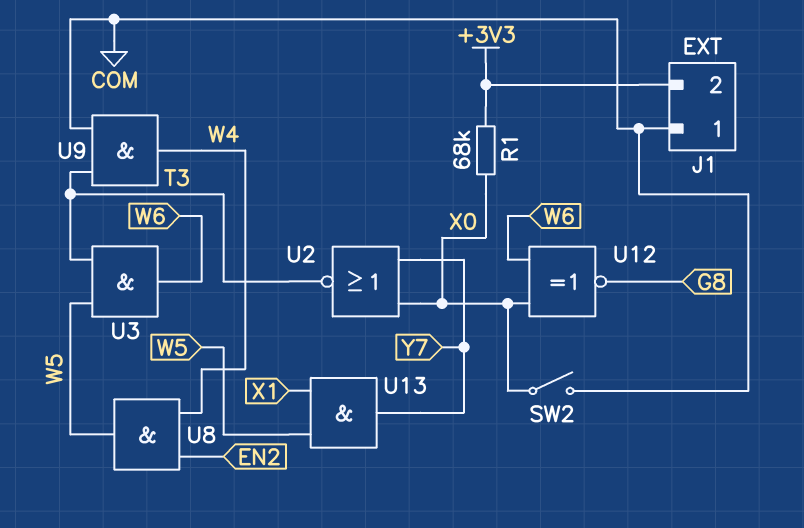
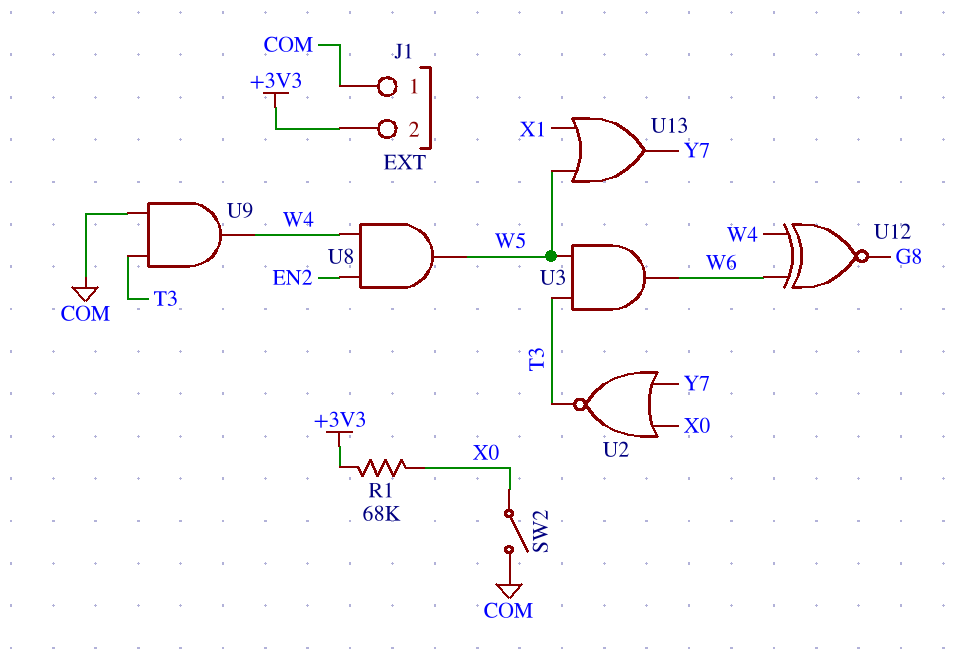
U12: XNOR (in W6, in X0, out G8) -> XNOR (in W4, in W6, out G8)
U13: AND (in W5, in X1, out Y7) -> OR (in W5, in X1, out Y7)

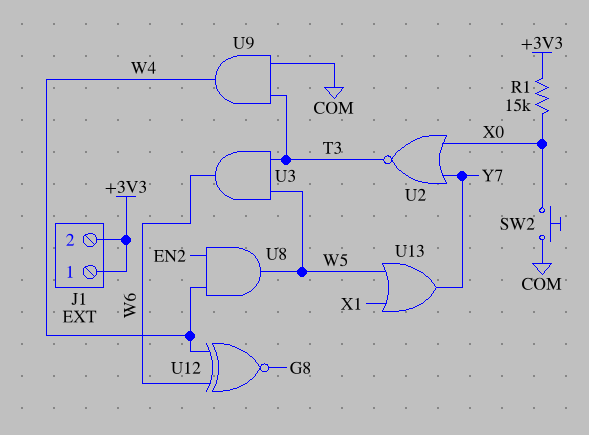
J1 pin 1: COM -> +3V3
R1: 68k (+3V3, X0) -> 15k (+3V3, X0)
SW2: switch (COM, X0) -> button (COM, X0)

